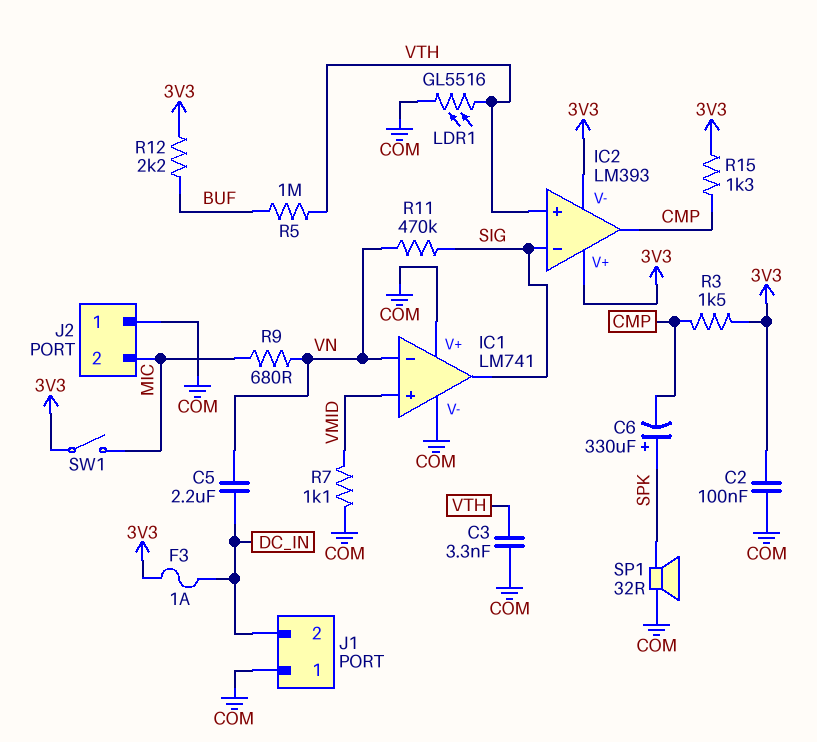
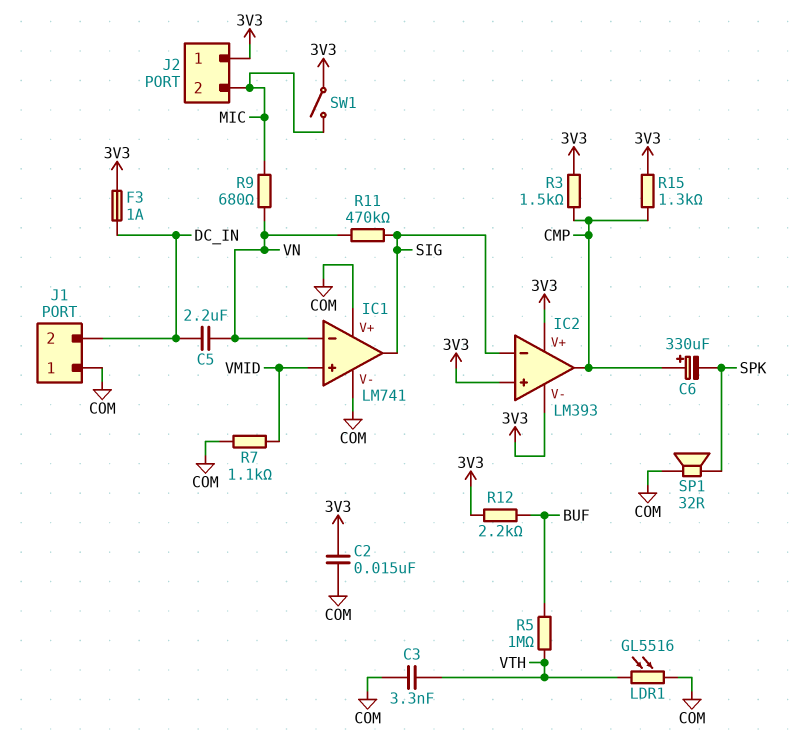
C2: 100nF (3V3, COM) -> 15nF (3V3, COM)
C6: 330uF (plus SPK, minus CMP) -> 330uF (plus CMP, minus SPK)
IC2 pin in+: VTH -> 3V3
J2 pin 1: COM -> 3V3

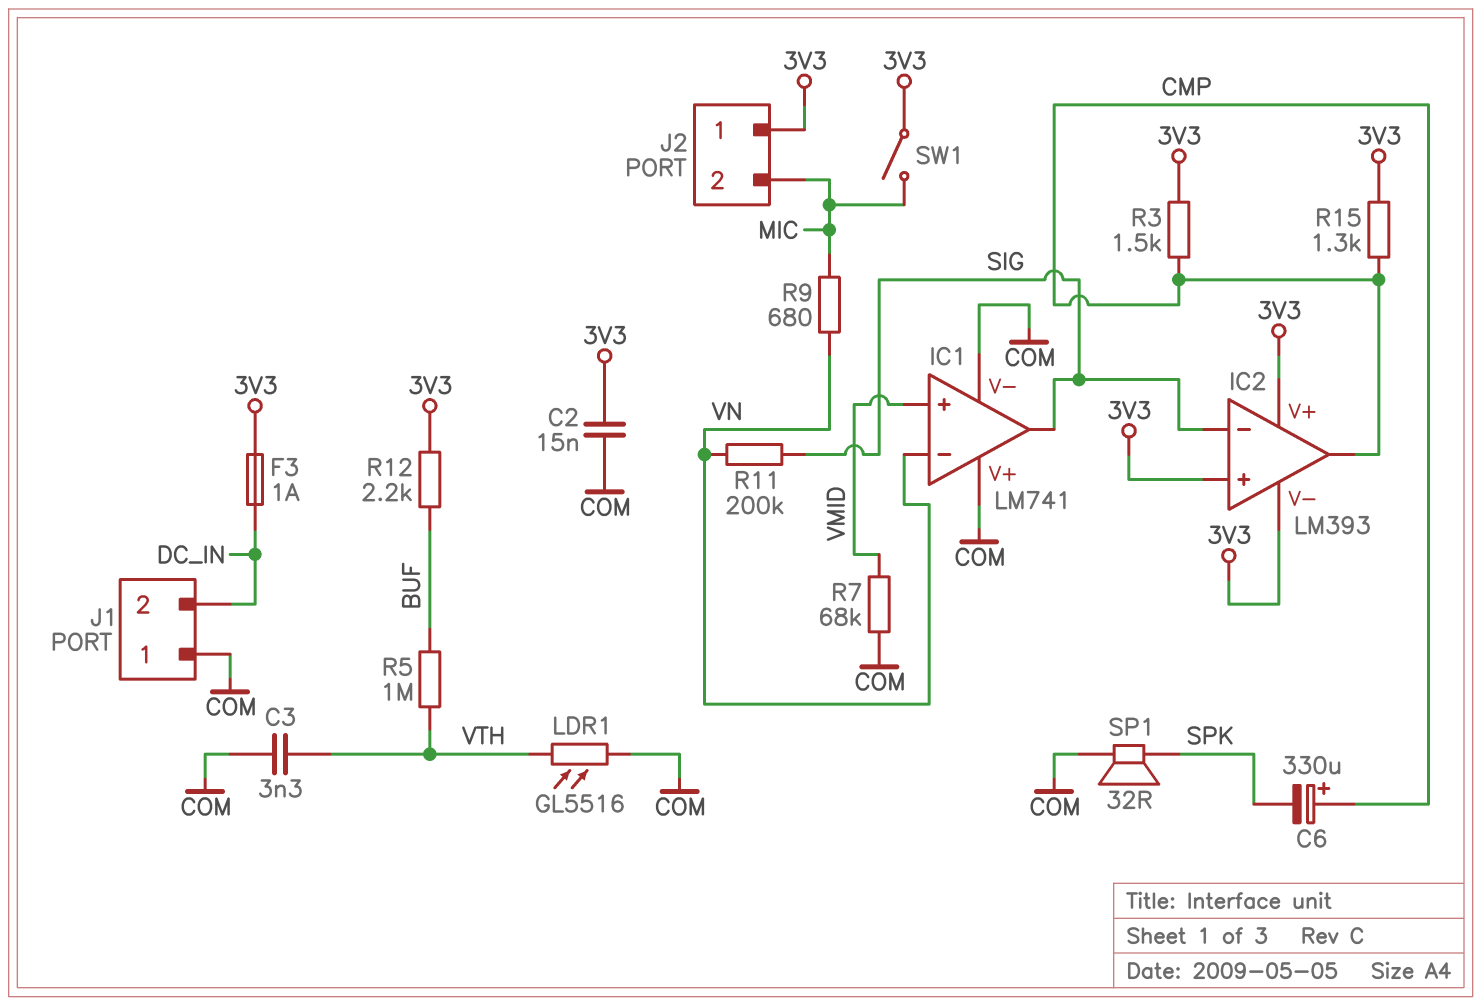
C5: 2.2uF (DC_IN, VN) -> none
R7: 1.1k (COM, VMID) -> 68k (COM, VMID)
R11: 470k (SIG, VN) -> 200k (SIG, VN)

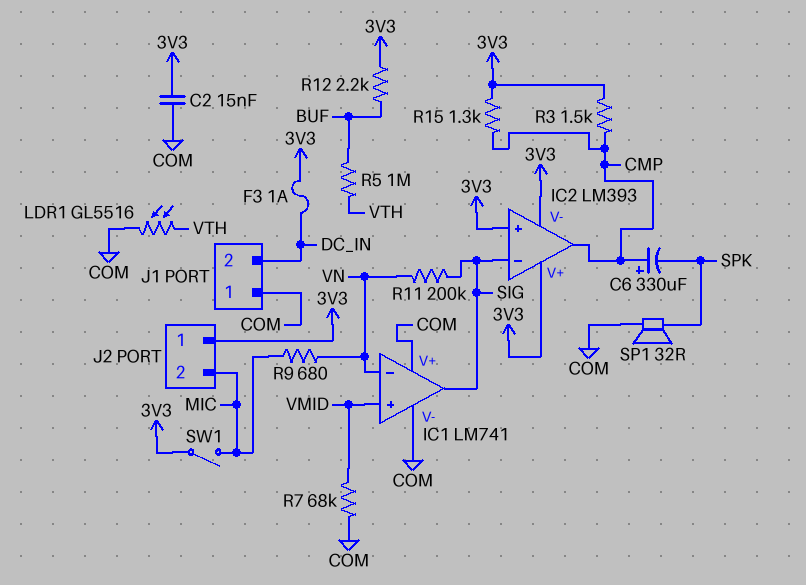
C3: 3.3nF (COM, VTH) -> none

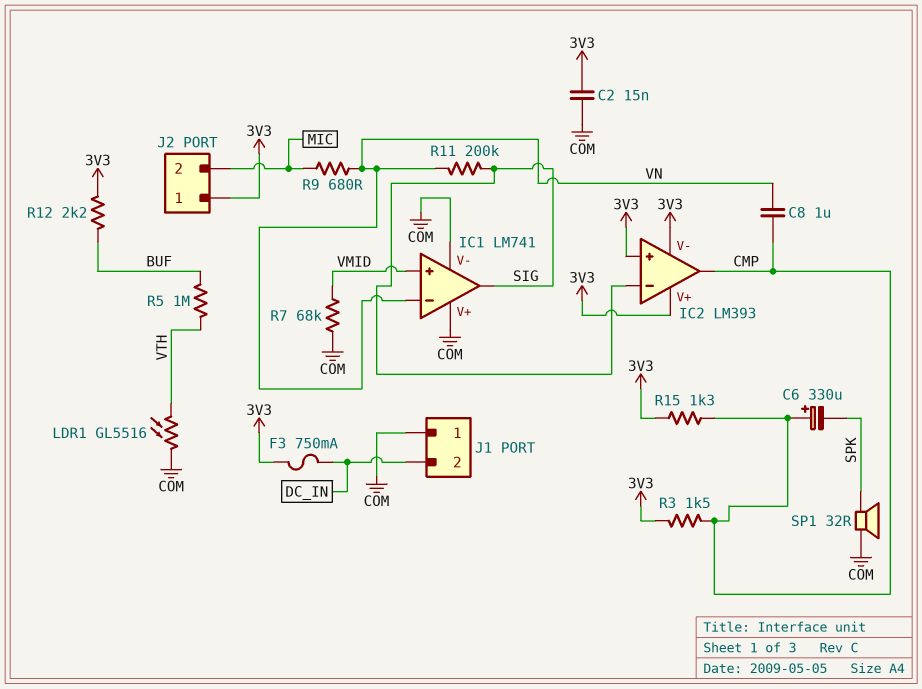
C8: none -> 1uF (CMP, VN)
F3: 1A (3V3, DC_IN) -> 750mA (3V3, DC_IN)
SW1: switch (3V3, MIC) -> none

